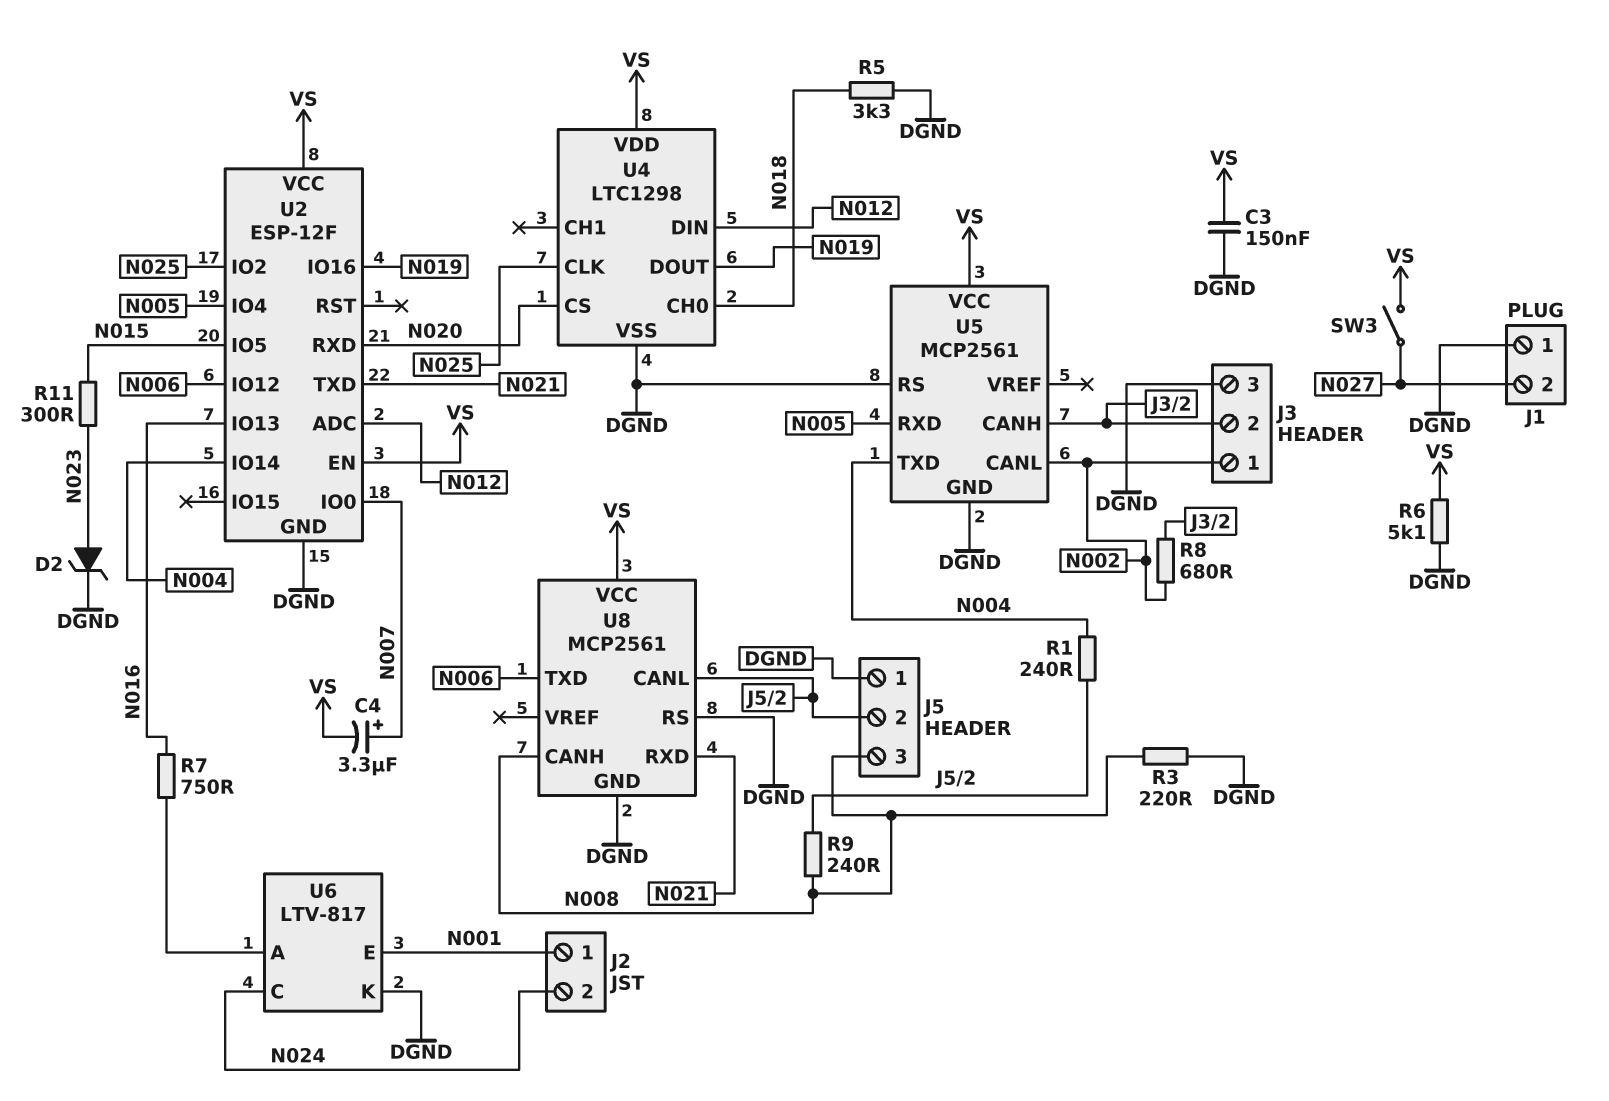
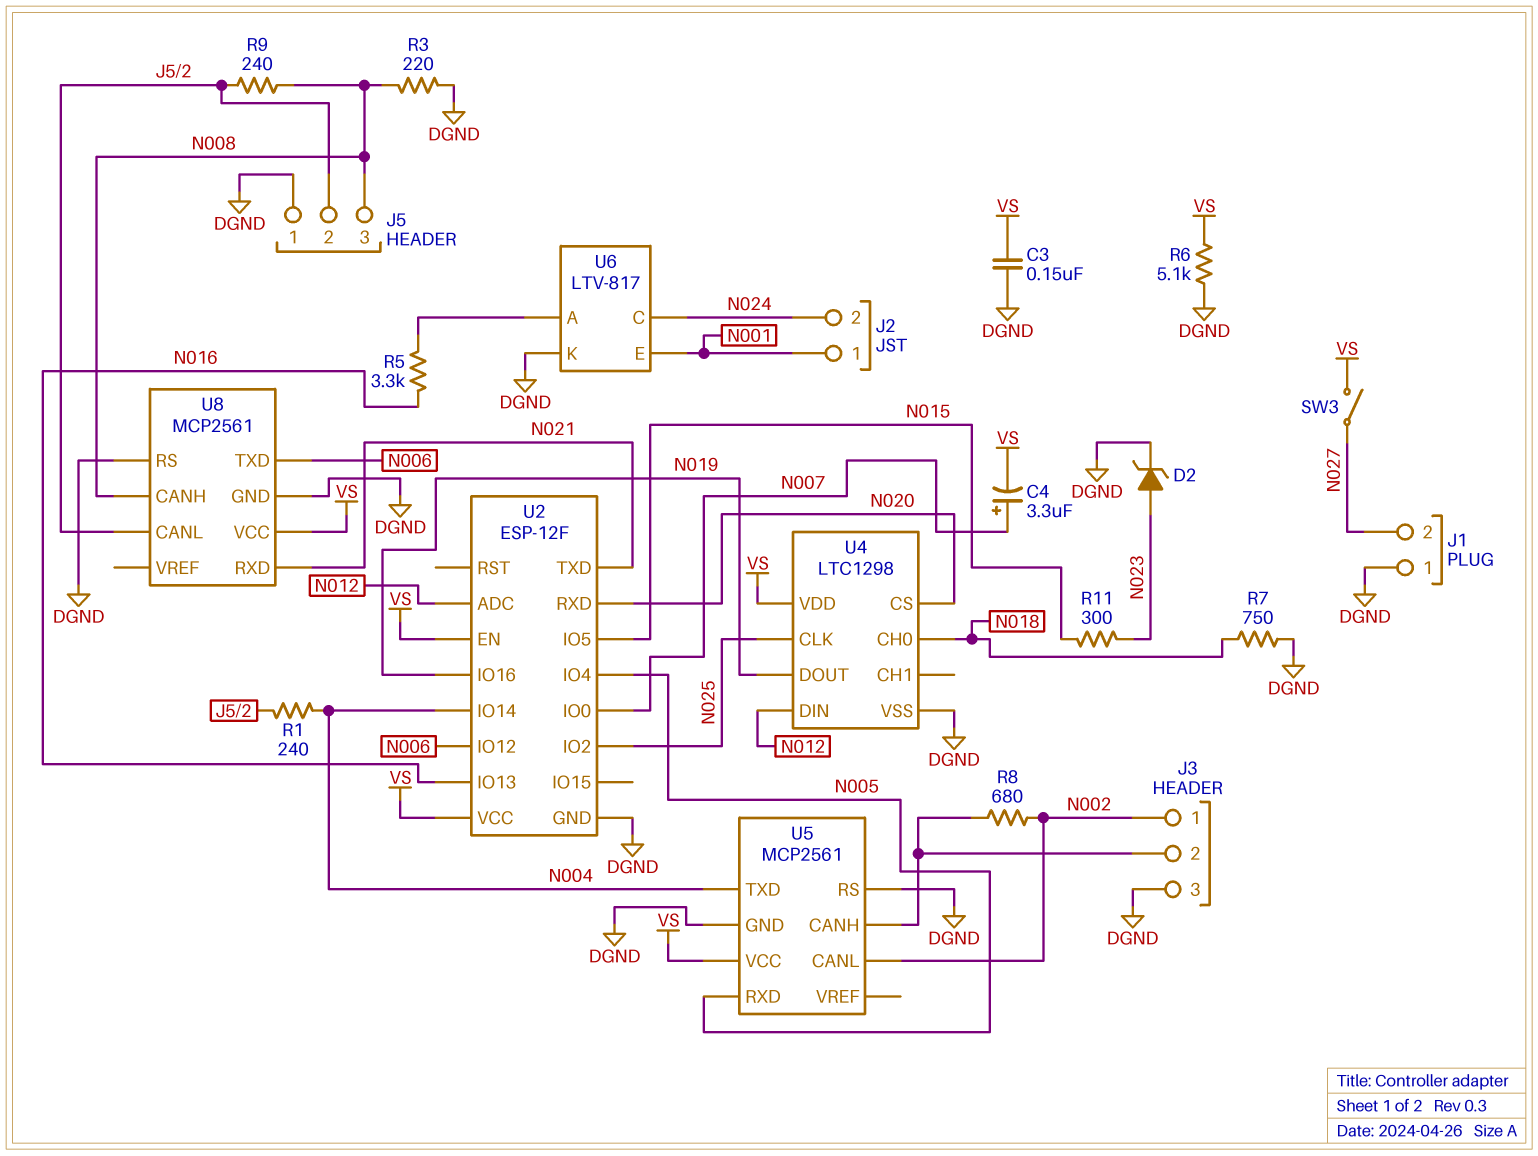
R5: 3.3k (DGND, N018) -> 3.3k (N016, U6/A)
R7: 750 (N016, U6/A) -> 750 (DGND, N018)

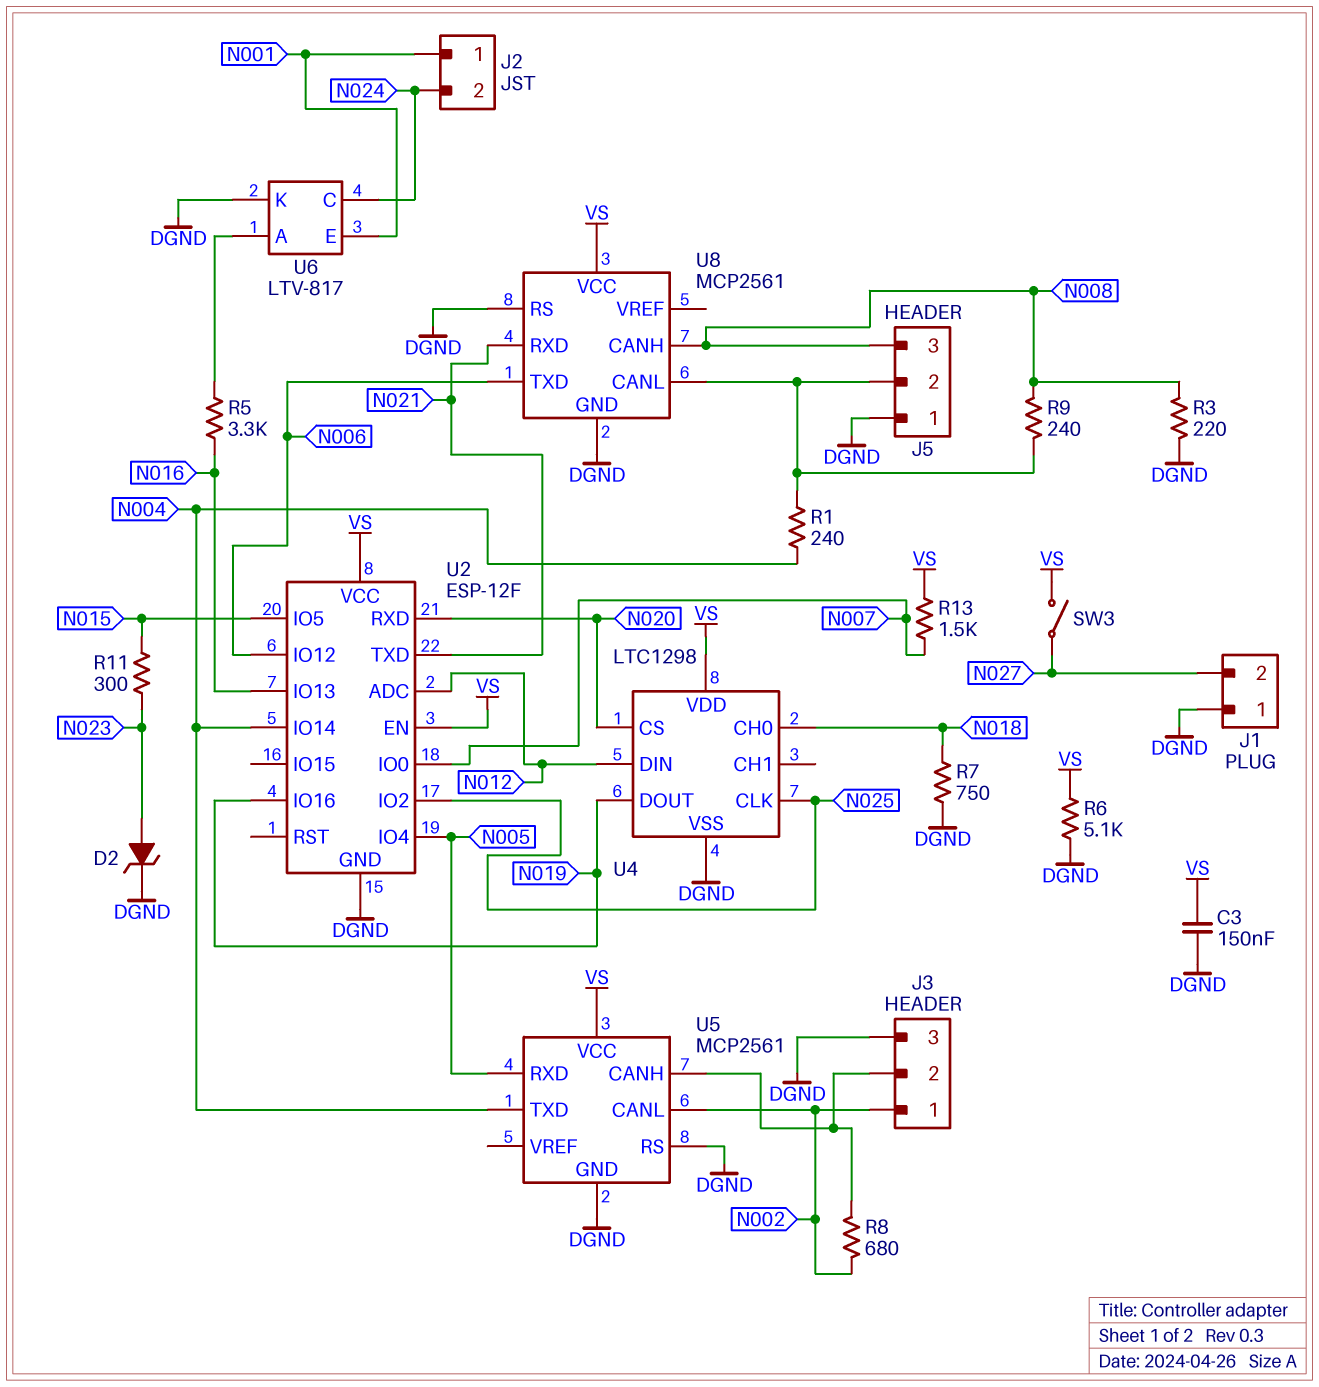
C4: 3.3uF (plus N007, minus VS) -> none
R13: none -> 1.5k (N007, VS)

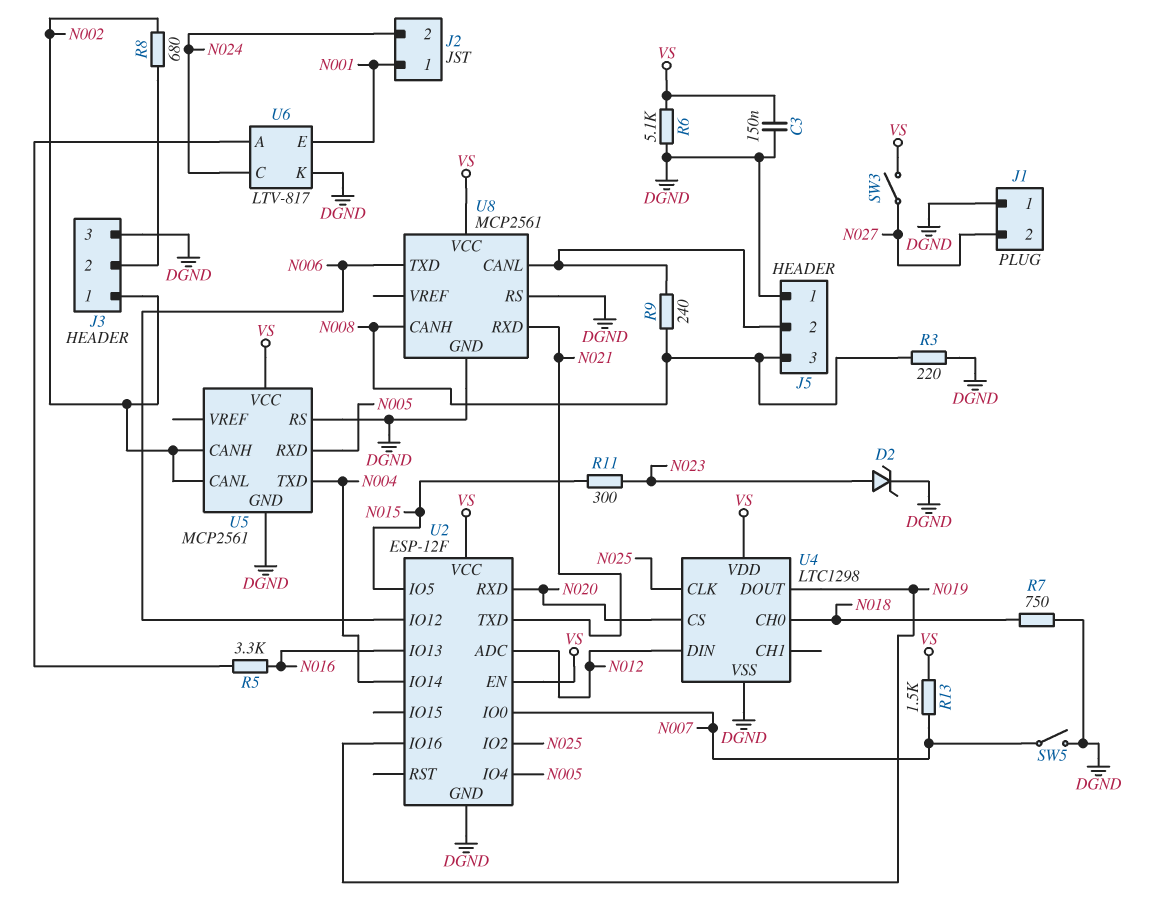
R1: 240 (J5/2, N004) -> none
SW5: none -> switch (DGND, N007)
U5 pin CANH: J3/2 -> N002

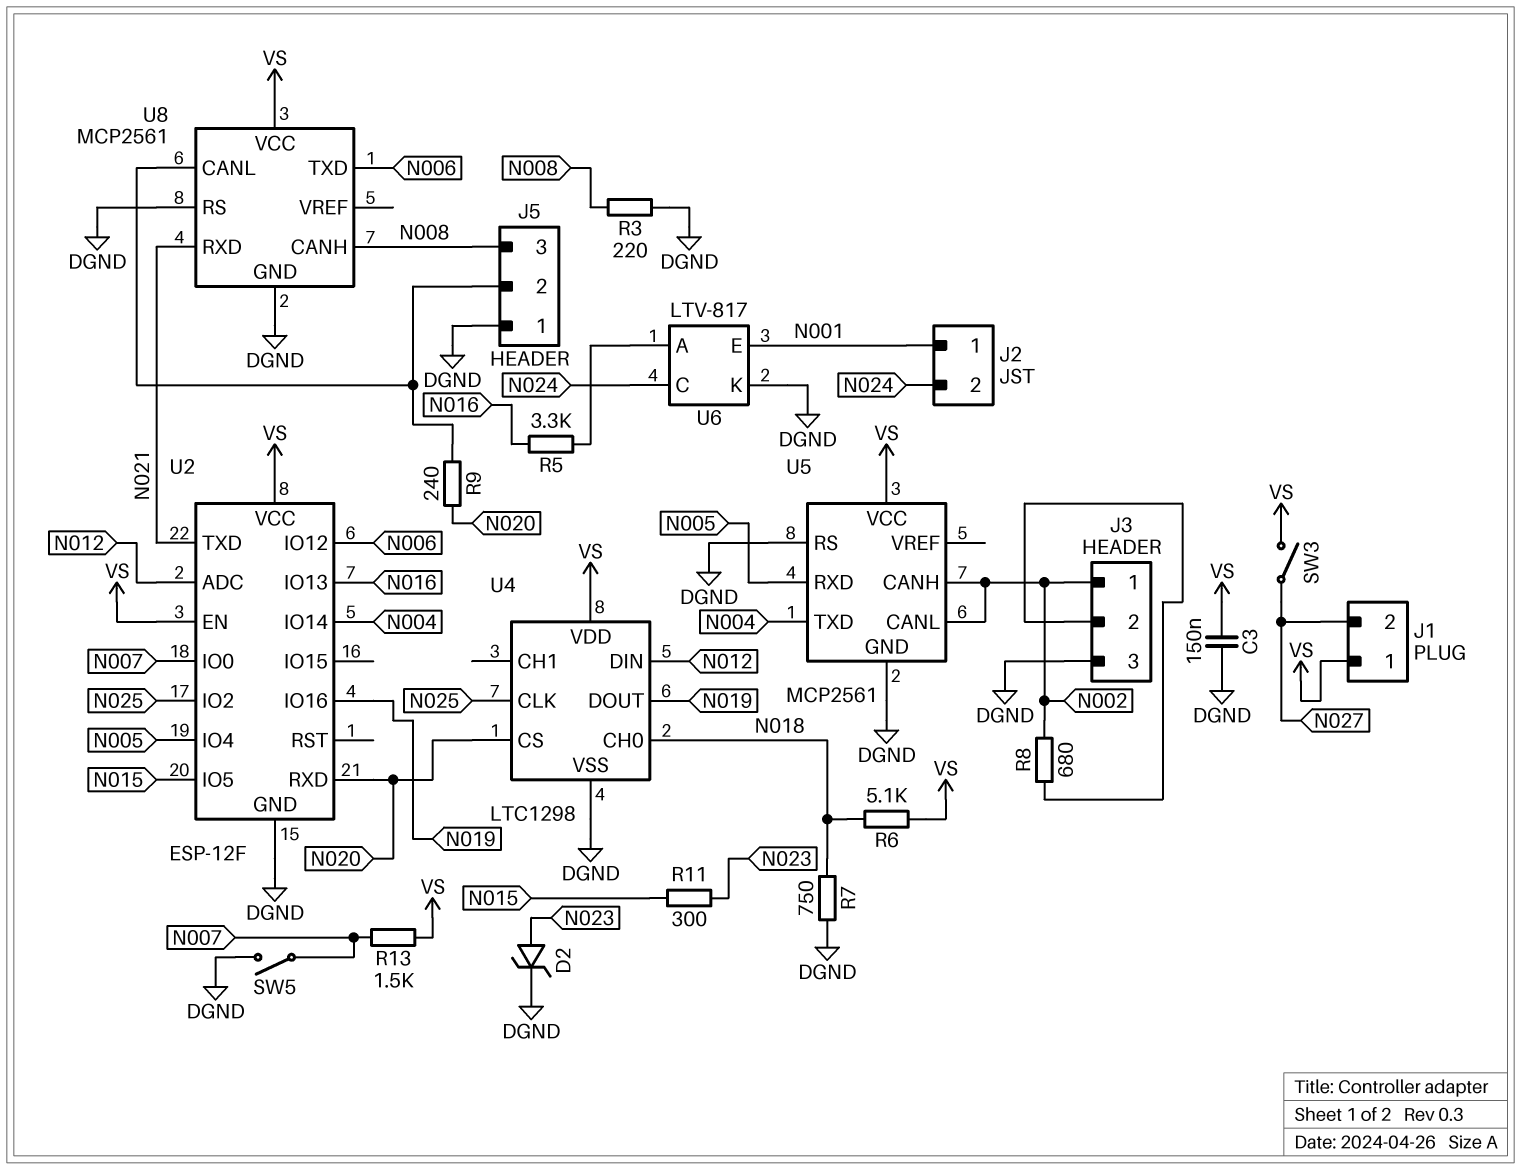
J1 pin 1: DGND -> VS
R6: 5.1k (DGND, VS) -> 5.1k (N018, VS)
R9: 240 (J5/2, N008) -> 240 (J5/2, N020)

